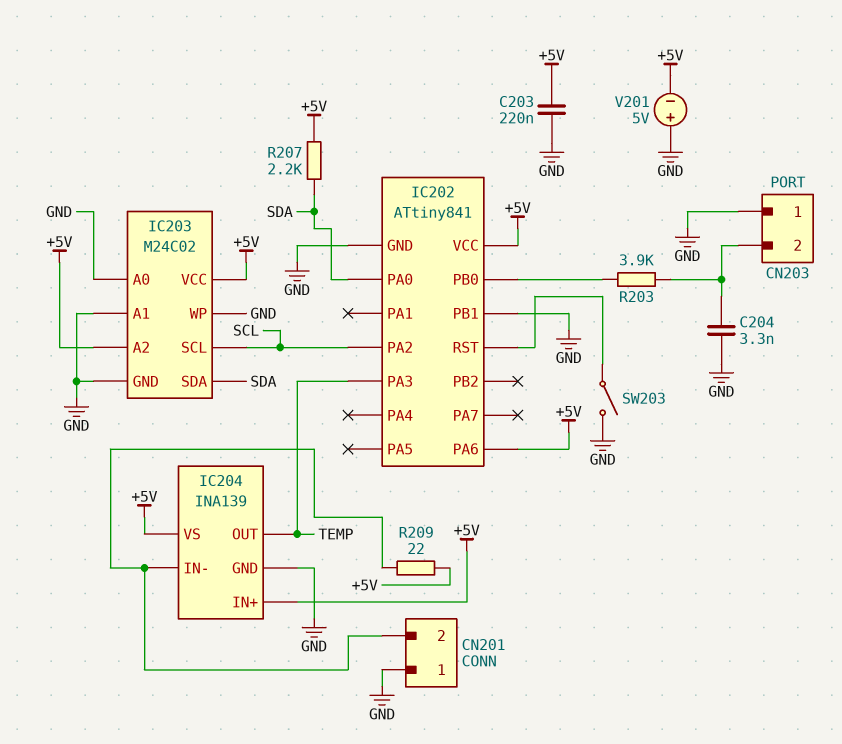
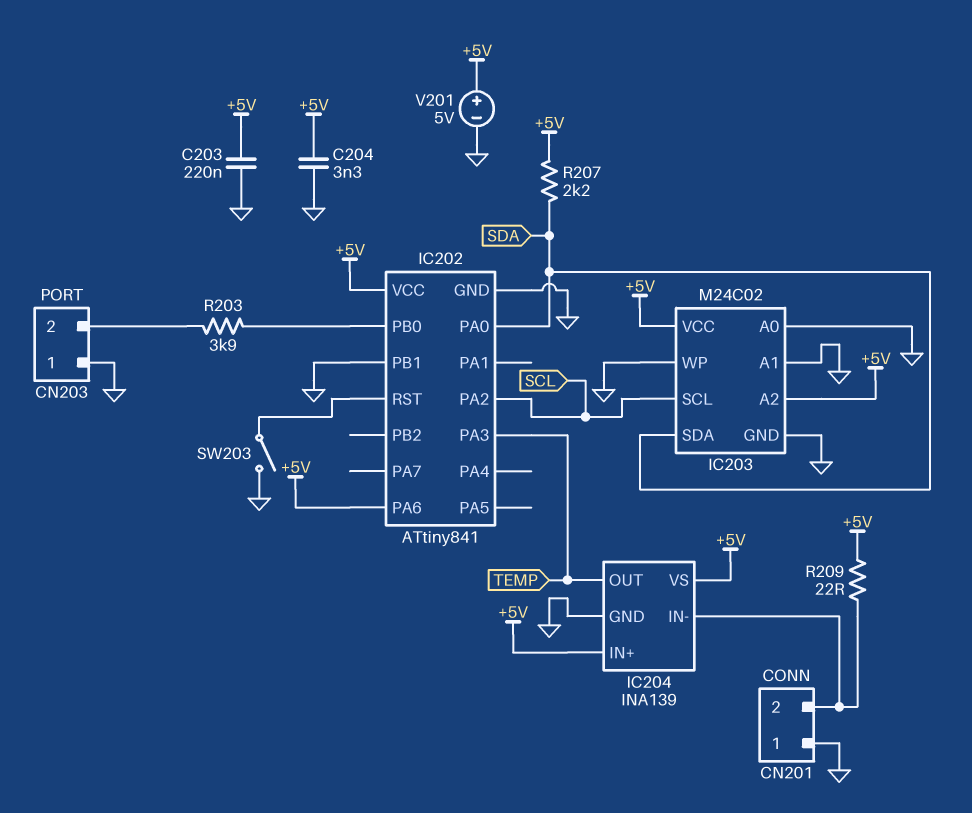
C204: 3.3nF (CN203/2, GND) -> 3.3nF (+5V, GND)
V201: 5V (plus GND, minus +5V) -> 5V (plus +5V, minus GND)

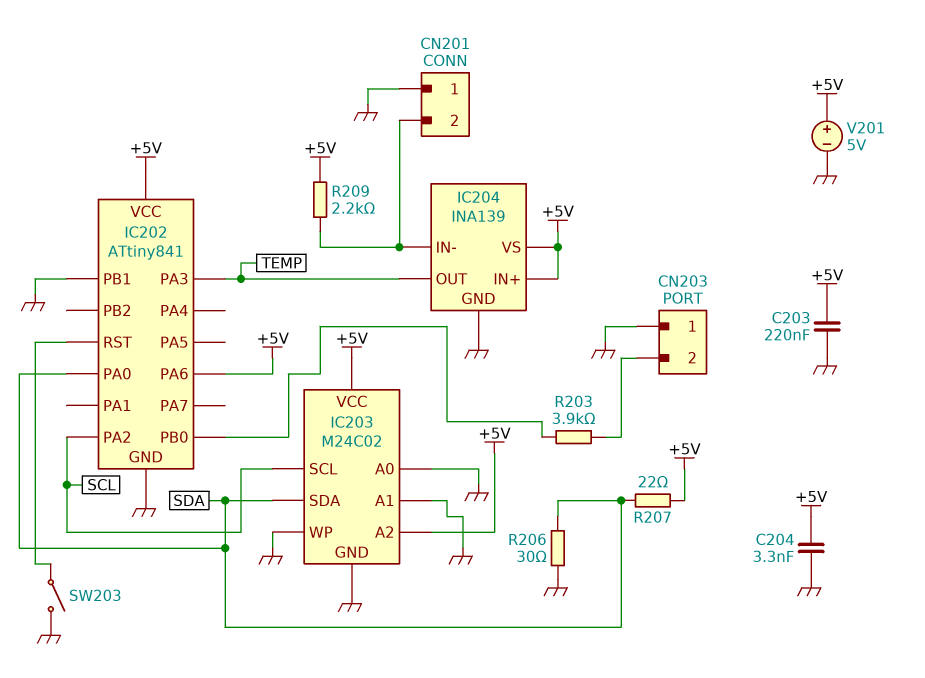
R206: none -> 30 (GND, SDA)
R207: 2.2k (+5V, SDA) -> 22 (+5V, SDA)
R209: 22 (+5V, CN201/2) -> 2.2k (+5V, CN201/2)

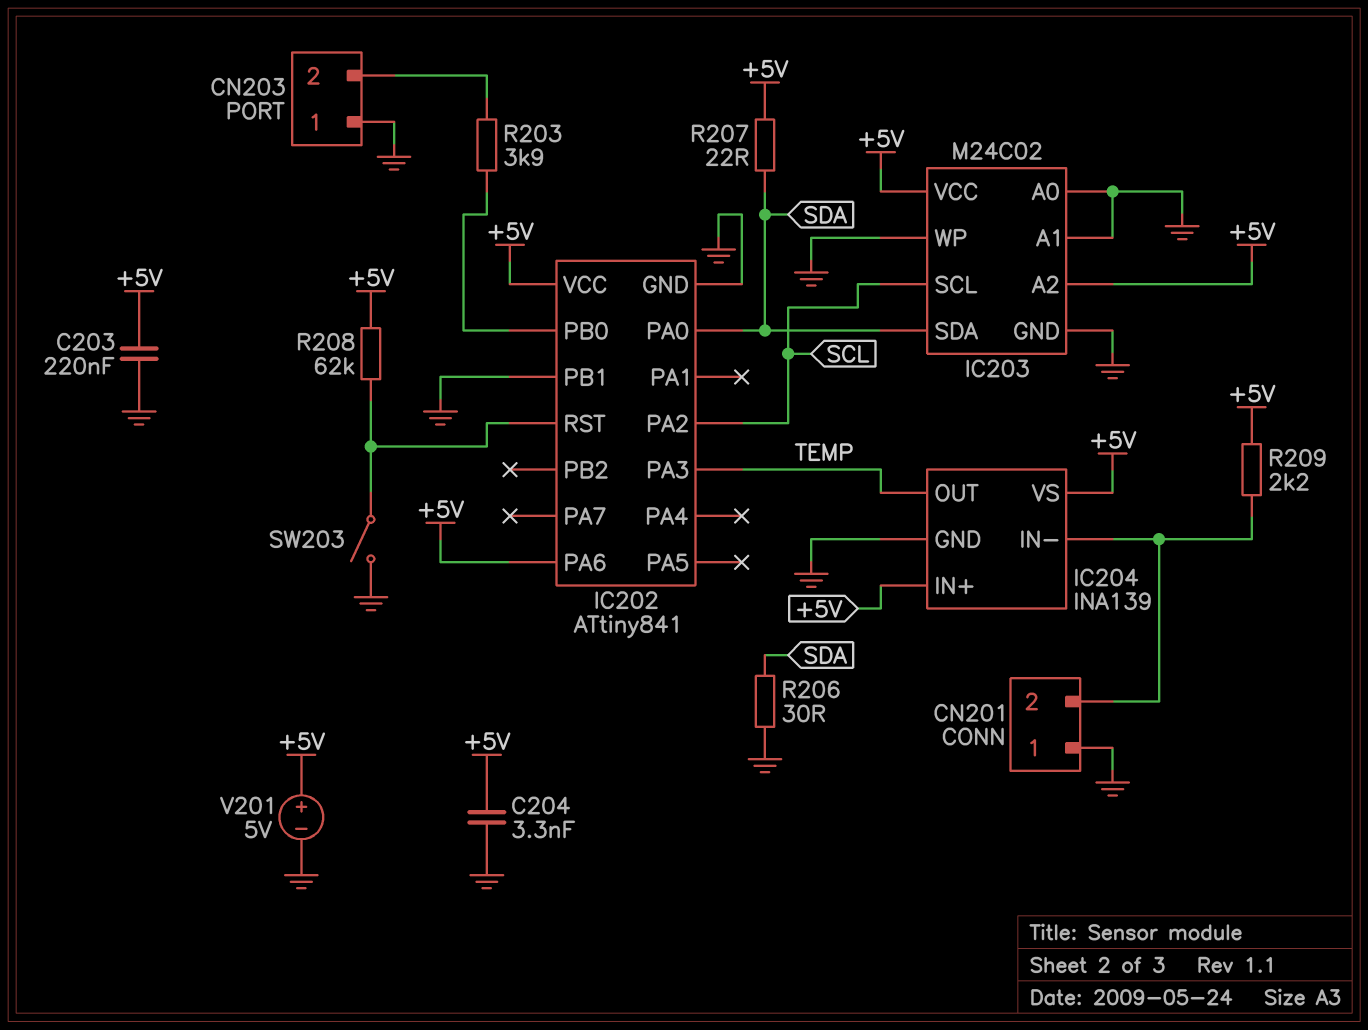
R208: none -> 62k (+5V, IC202/RST)

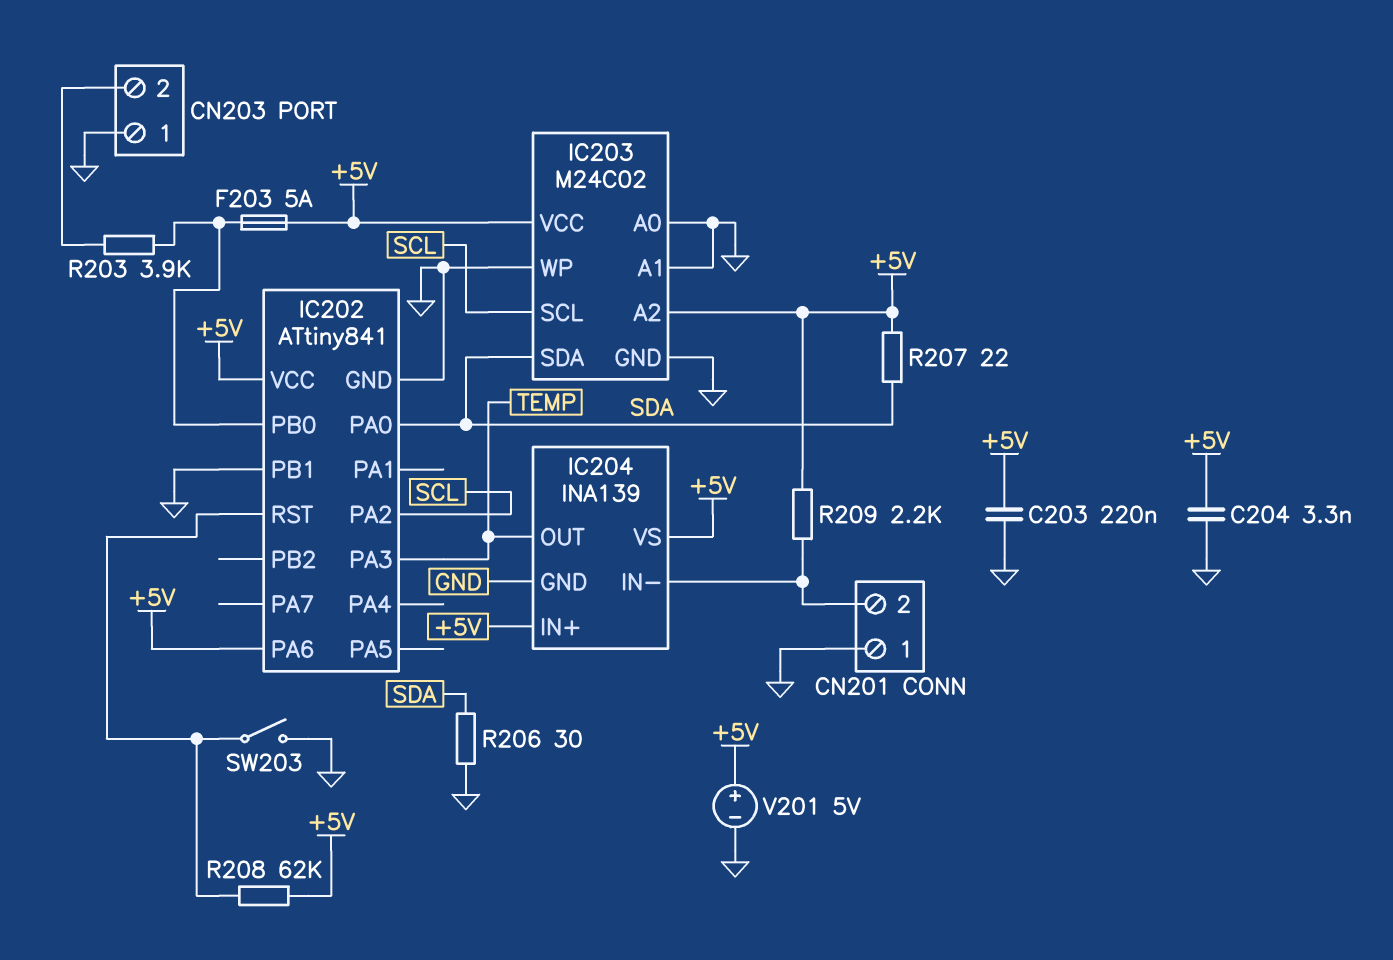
F203: none -> 5A (+5V, IC202/PB0)

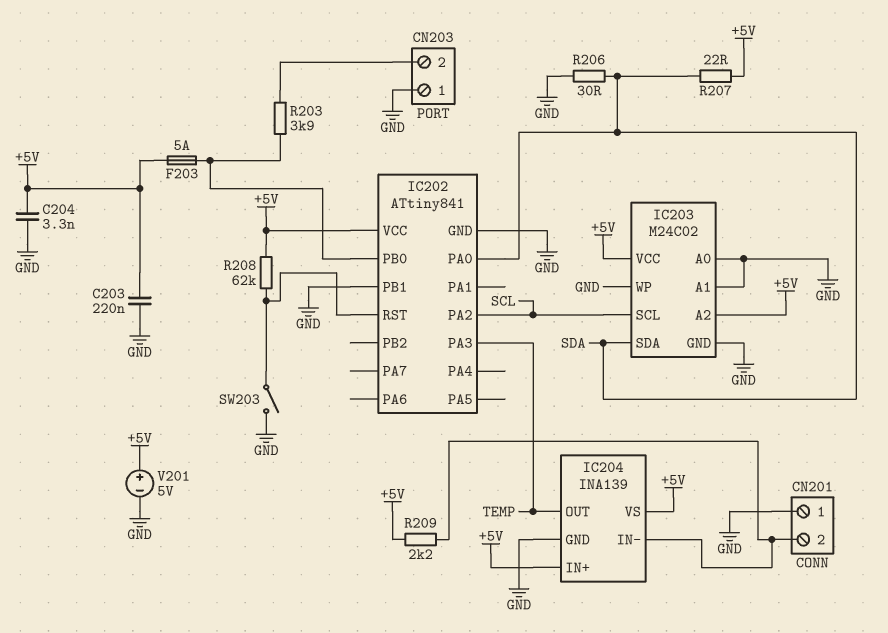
IC202 pin PA6: +5V -> none

